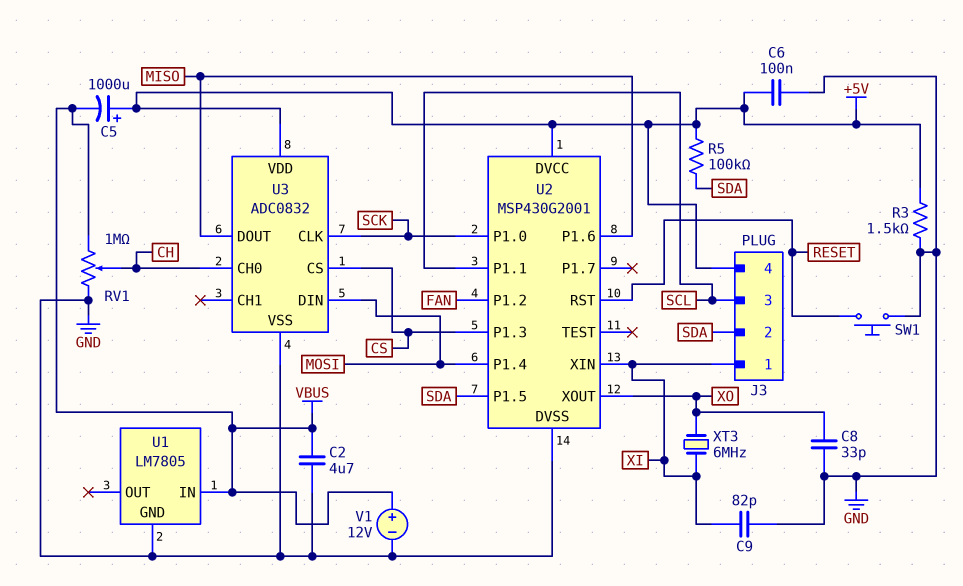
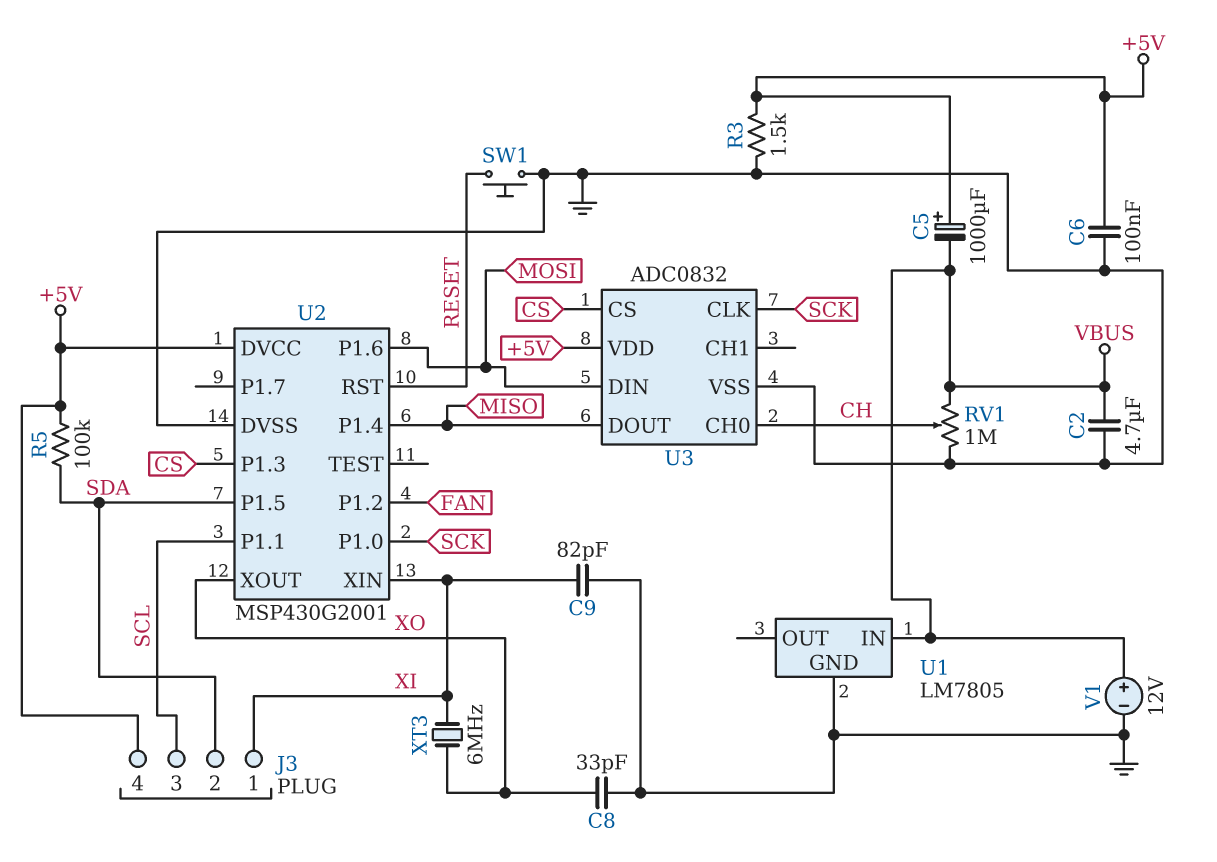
U2 pin P1.4: MOSI -> MISO
U2 pin P1.6: MISO -> MOSI

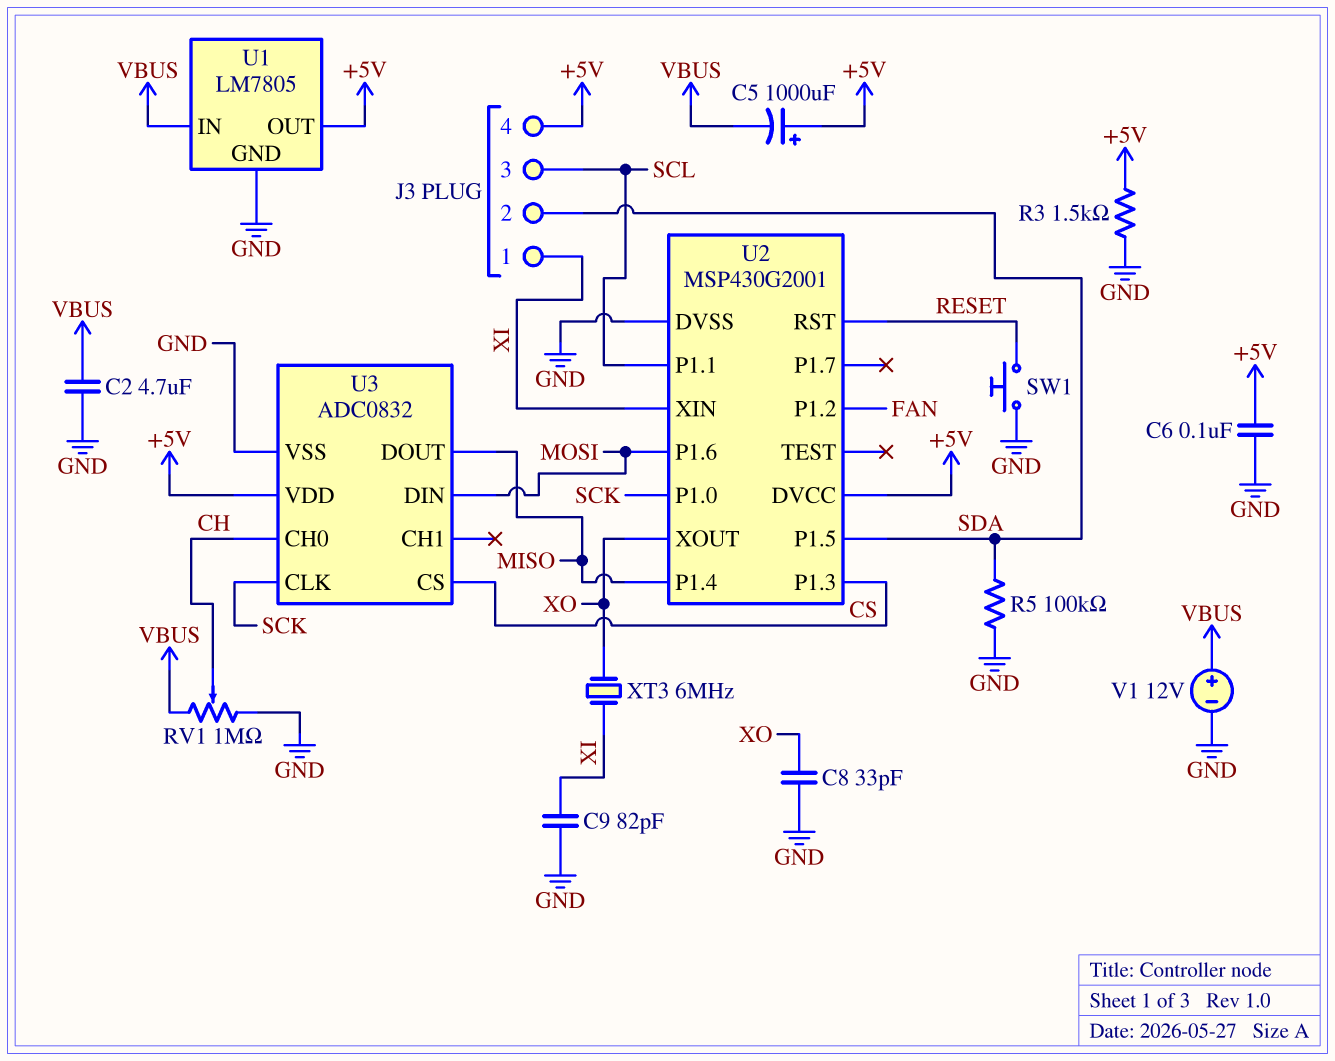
R5: 100k (+5V, SDA) -> 100k (GND, SDA)
U1 pin OUT: none -> +5V

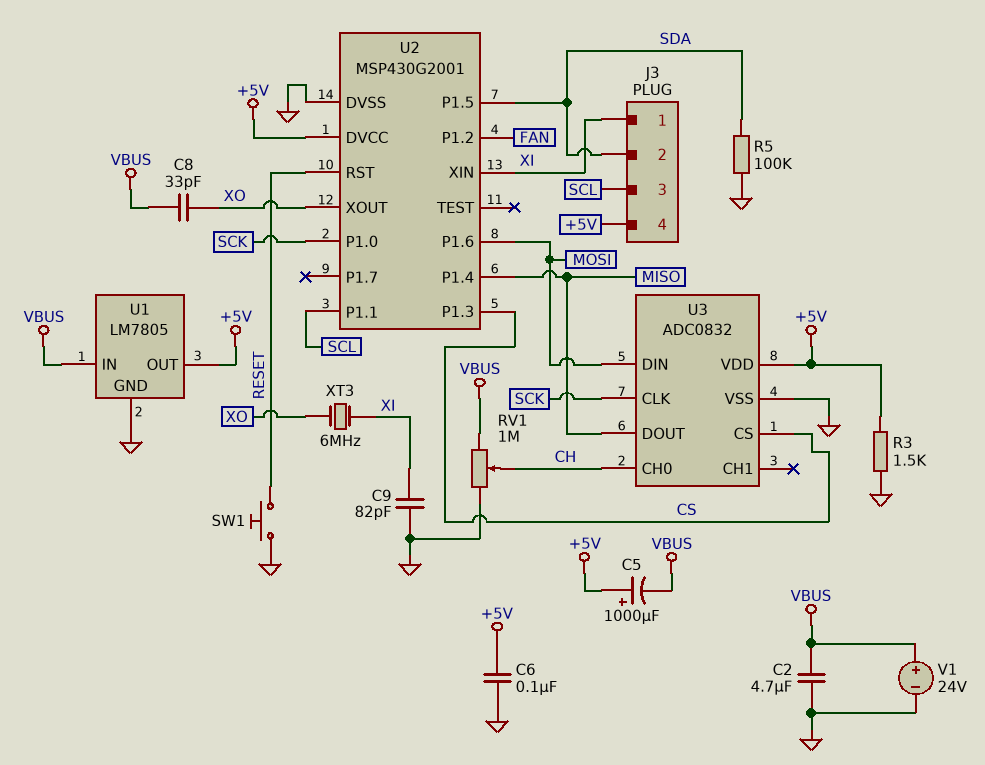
C8: 33pF (GND, XO) -> 33pF (VBUS, XO)
V1: 12V (plus VBUS, minus GND) -> 24V (plus VBUS, minus GND)

